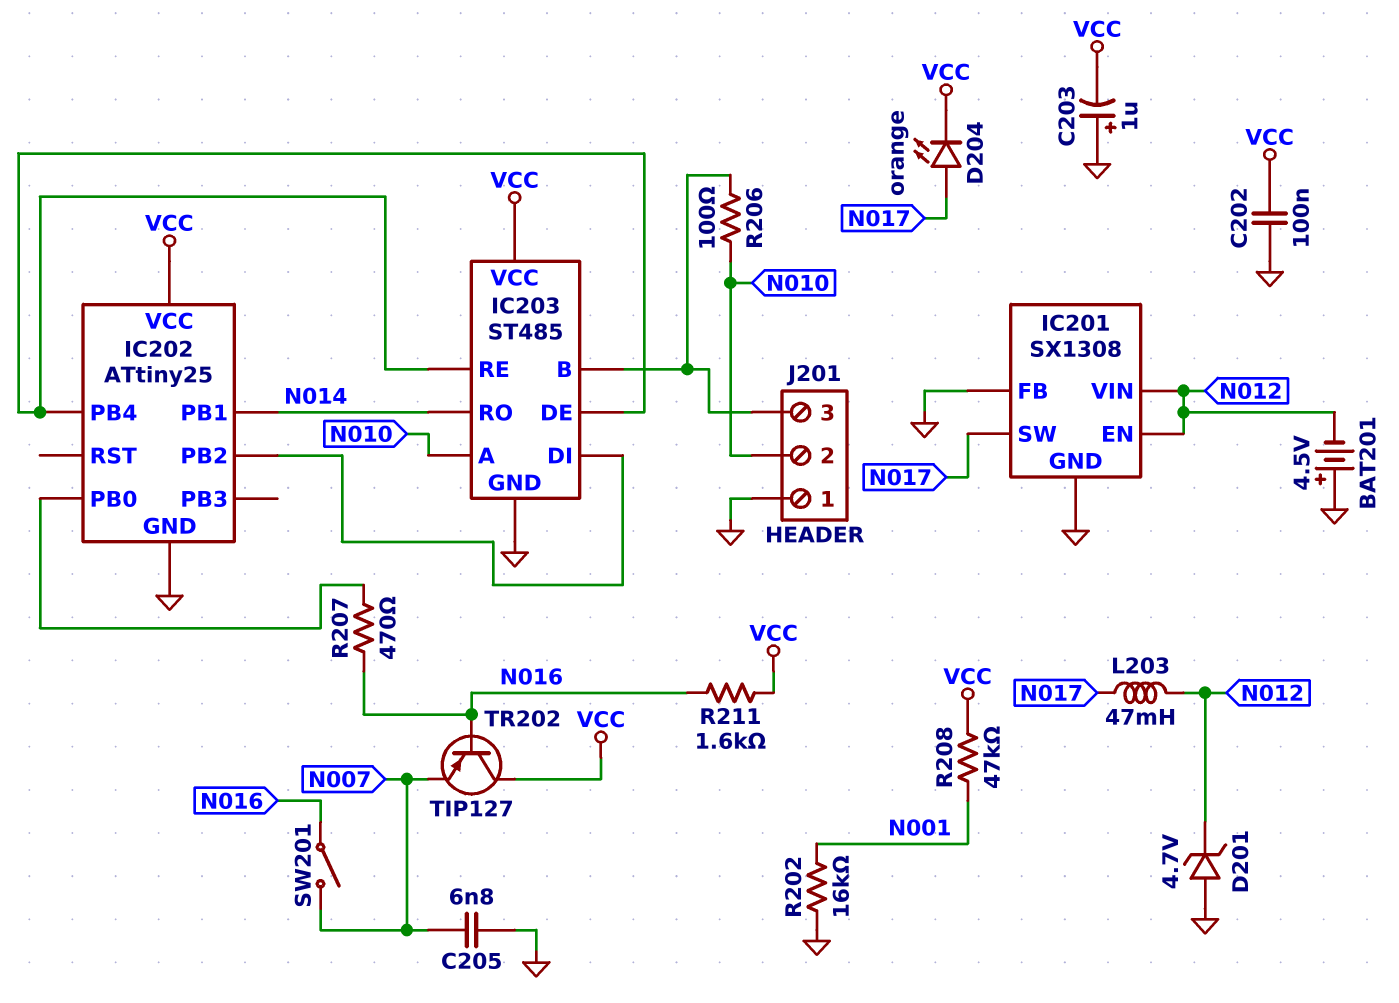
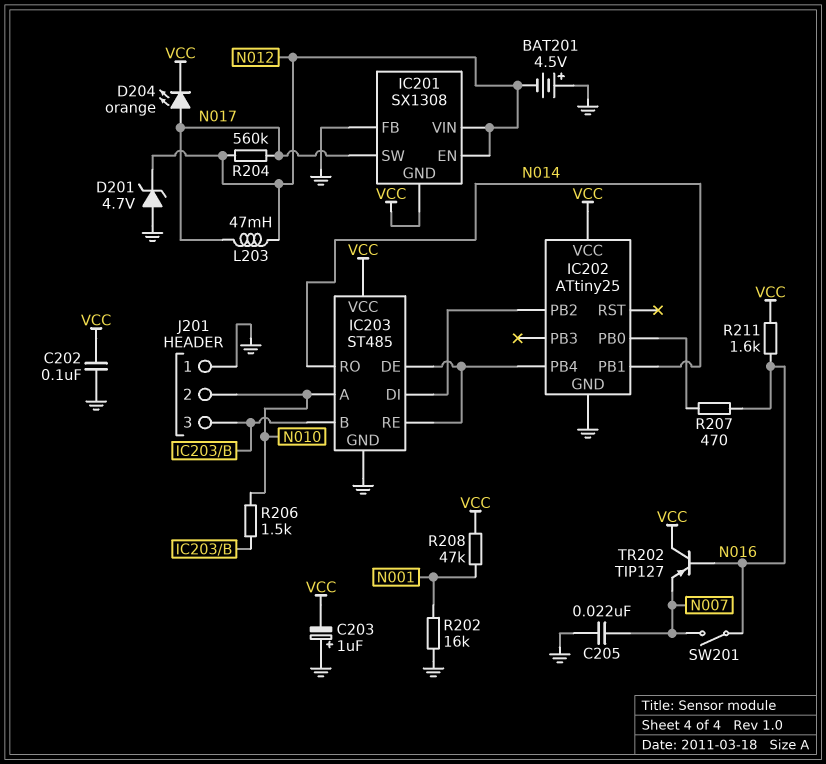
C205: 6.8nF (GND, N007) -> 22nF (GND, N007)
IC201 pin GND: GND -> VCC
R204: none -> 560k (N012, N017)
R206: 100 (IC203/B, N010) -> 1.5k (IC203/B, N010)

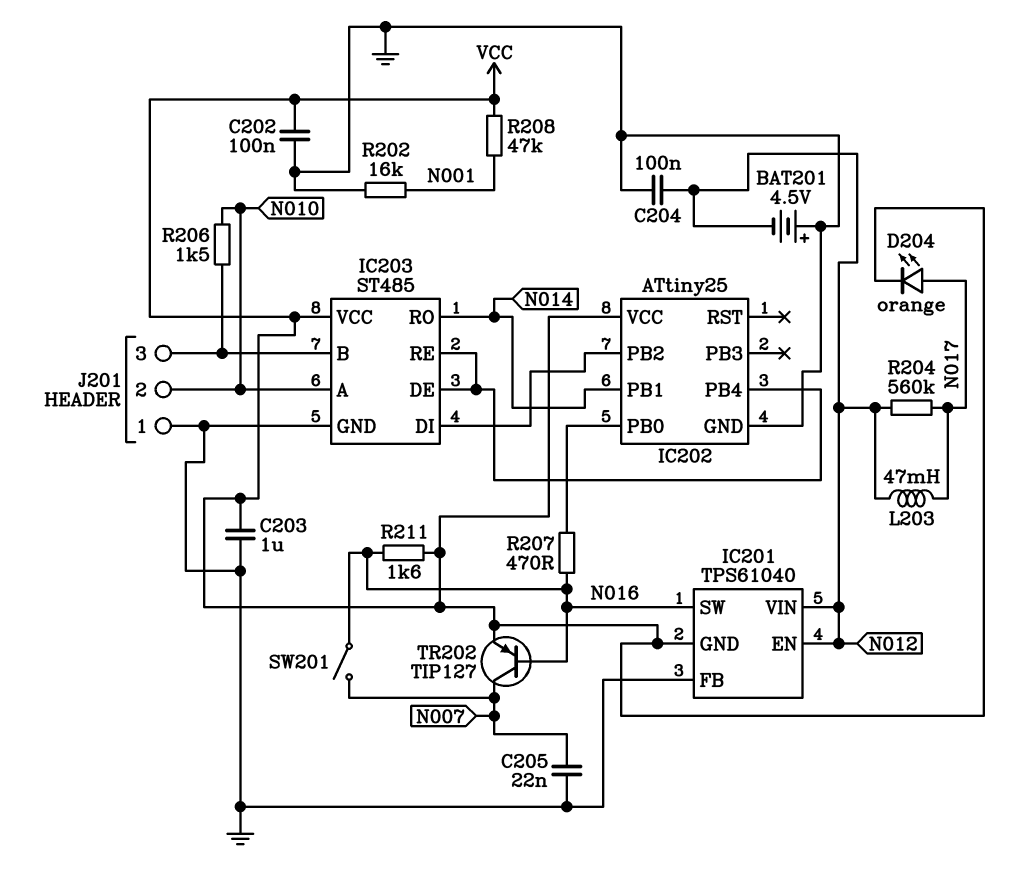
C203: 1uF (plus GND, minus VCC) -> 1uF (GND, VCC)
C204: none -> 100nF (GND, N012)
D201: zener 4.7V (A GND, K N012) -> none
IC201: SX1308 -> TPS61040
IC201 pin SW: N017 -> N016
TR202: PNP TIP127 (B N016, C VCC, E N007) -> PNP TIP127 (B N016, C N007, E VCC)

